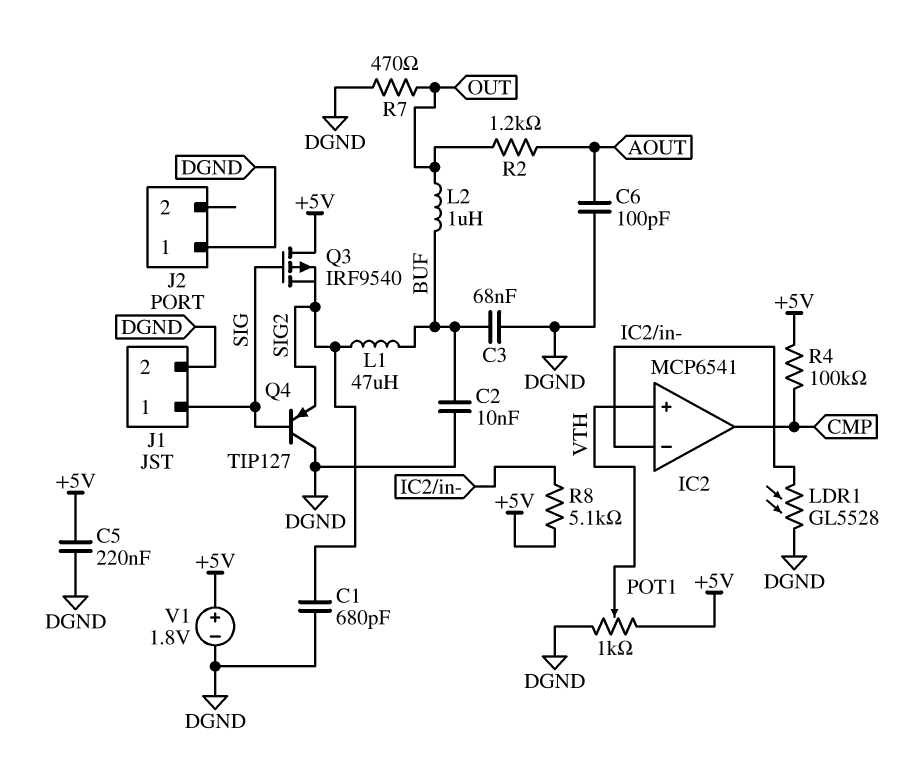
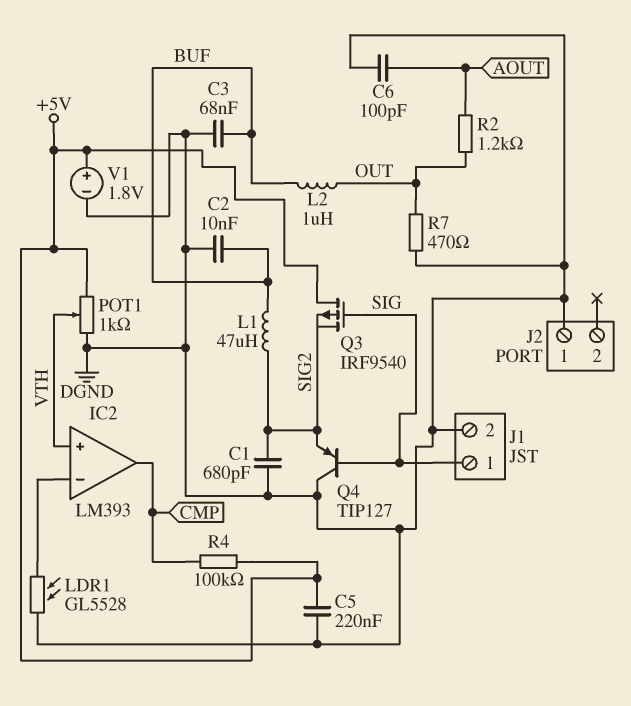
IC2: MCP6541 -> LM393
R8: 5.1k (+5V, IC2/in-) -> none

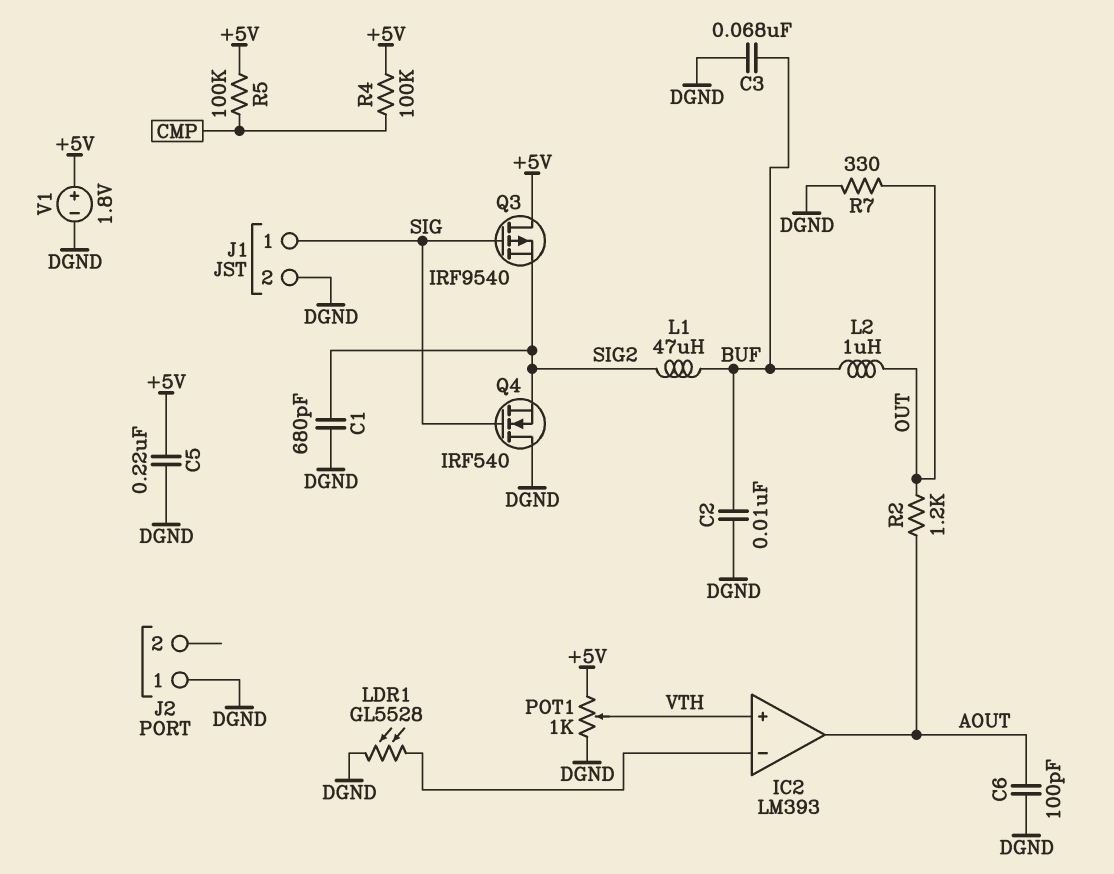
IC2 pin out: CMP -> AOUT
Q4: PNP TIP127 (B SIG, C DGND, E SIG2) -> NMOS IRF540 (G SIG, D DGND, S SIG2)
R5: none -> 100k (+5V, CMP)
R7: 470 (DGND, OUT) -> 330 (DGND, OUT)

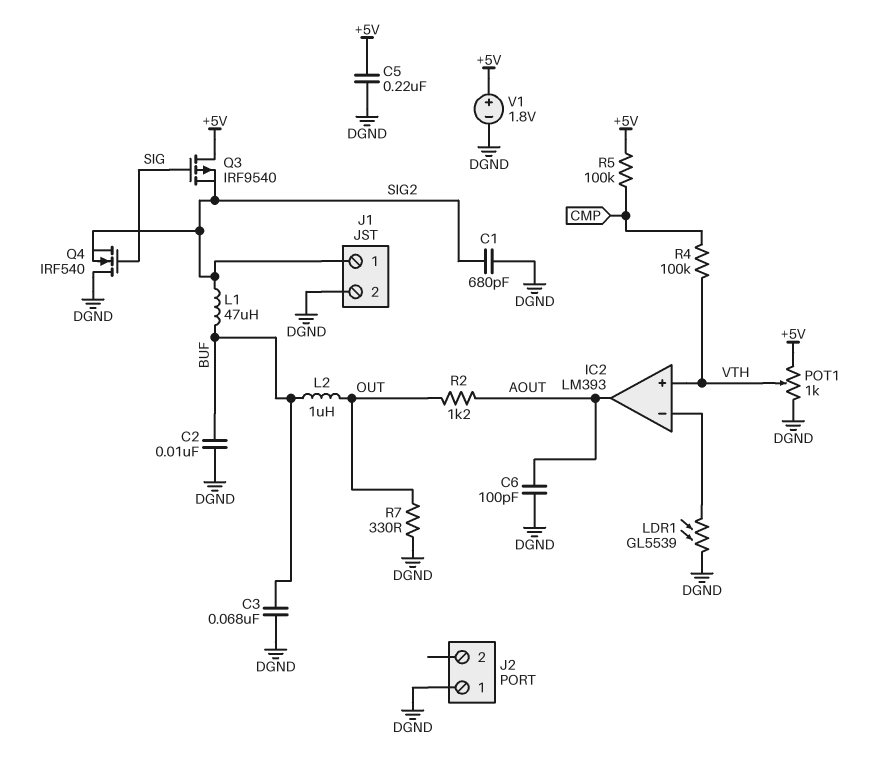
J1 pin 1: SIG -> SIG2
LDR1: GL5528 (DGND, IC2/in-) -> GL5539 (DGND, IC2/in-)
R4: 100k (+5V, CMP) -> 100k (CMP, VTH)

